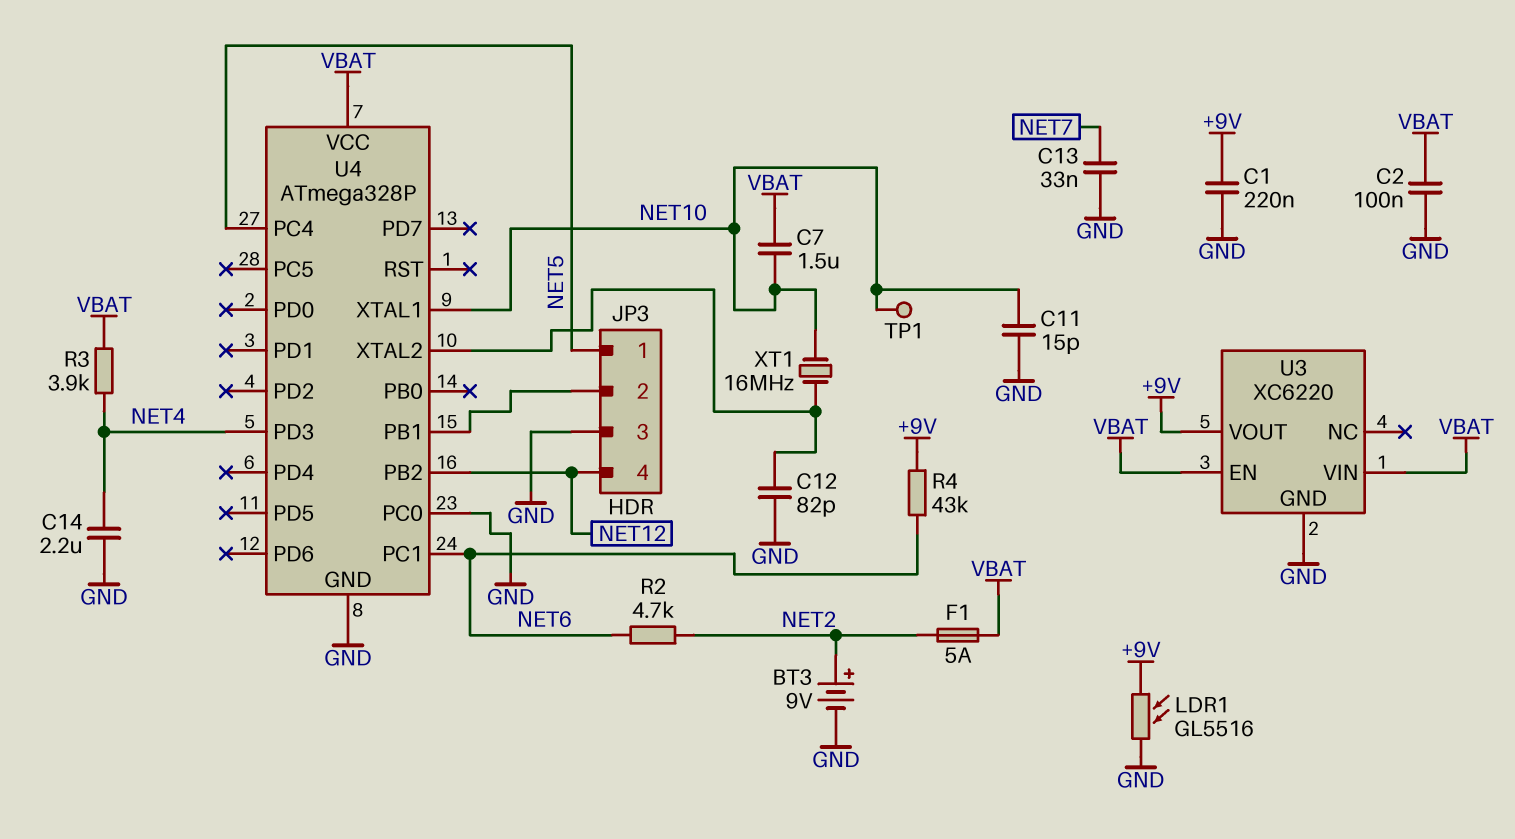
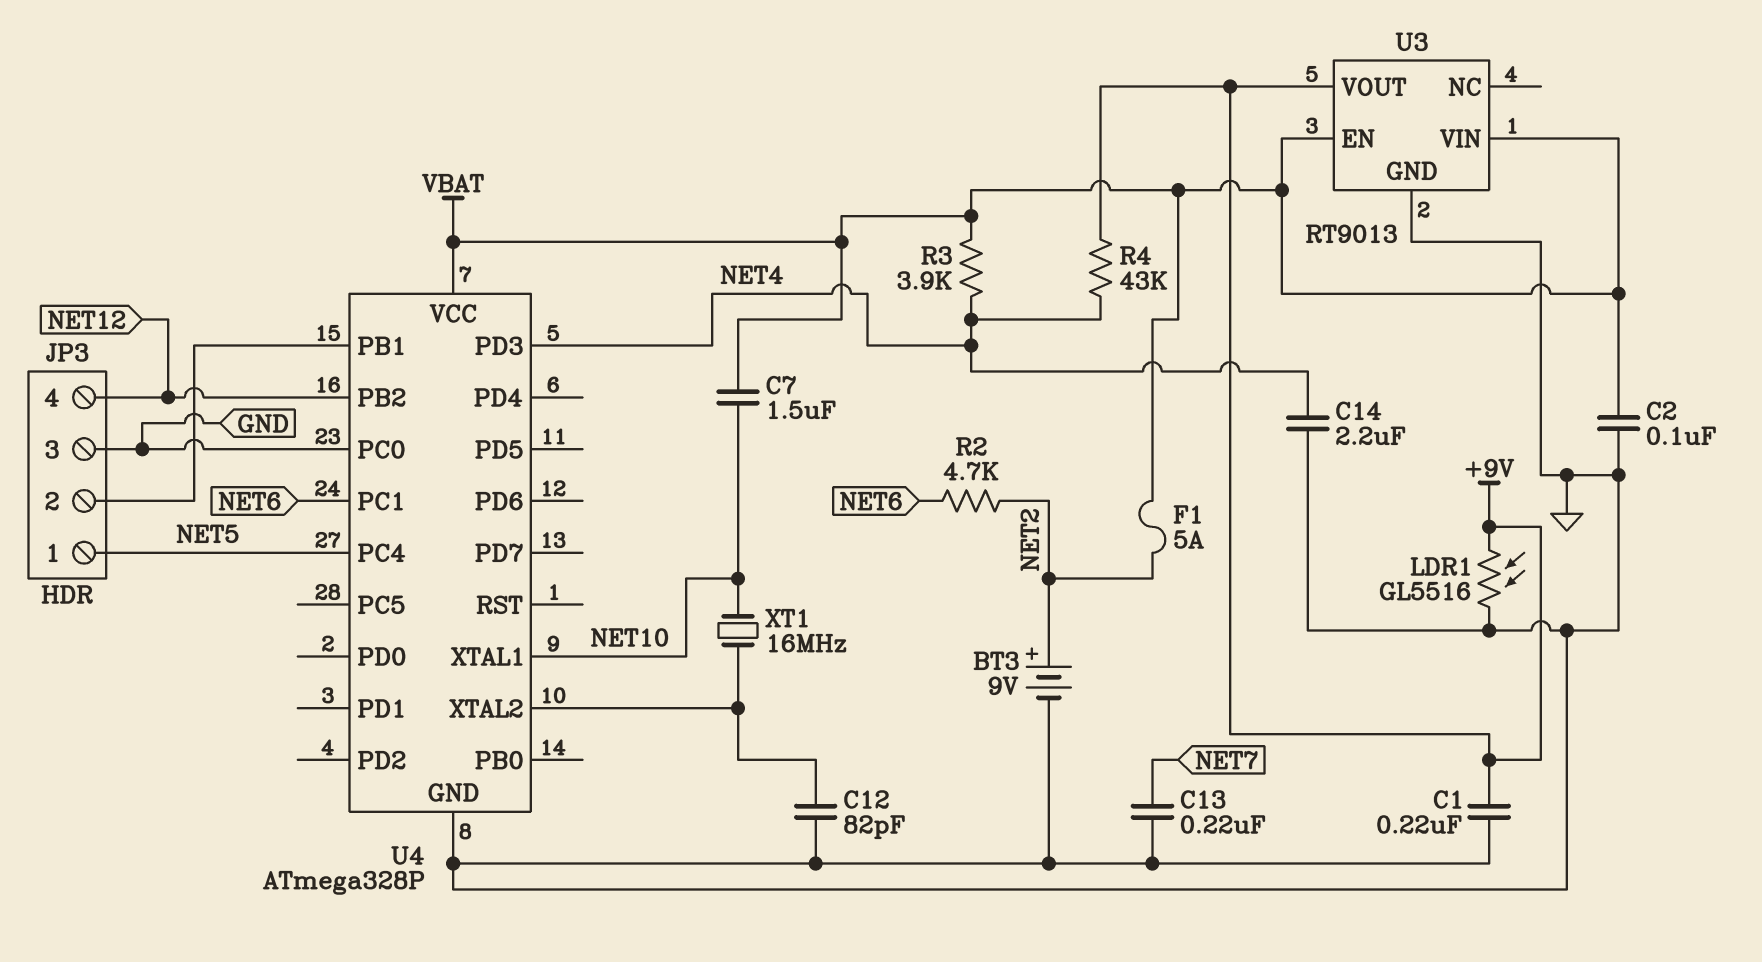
C11: 15pF (GND, NET10) -> none
C13: 33nF (GND, NET7) -> 220nF (GND, NET7)
R4: 43k (+9V, NET6) -> 43k (+9V, NET4)
TP1: test point (NET10) -> none
U3: XC6220 -> RT9013

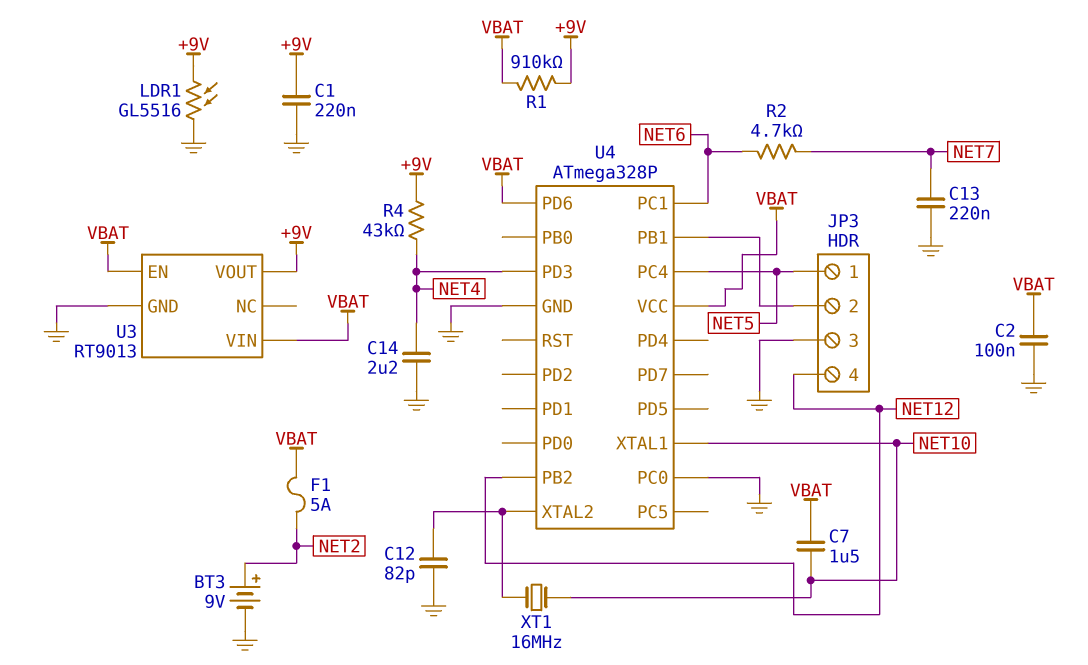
R1: none -> 910k (+9V, VBAT)
R2: 4.7k (NET2, NET6) -> 4.7k (NET6, NET7)
R3: 3.9k (NET4, VBAT) -> none
U4 pin PD6: none -> VBAT

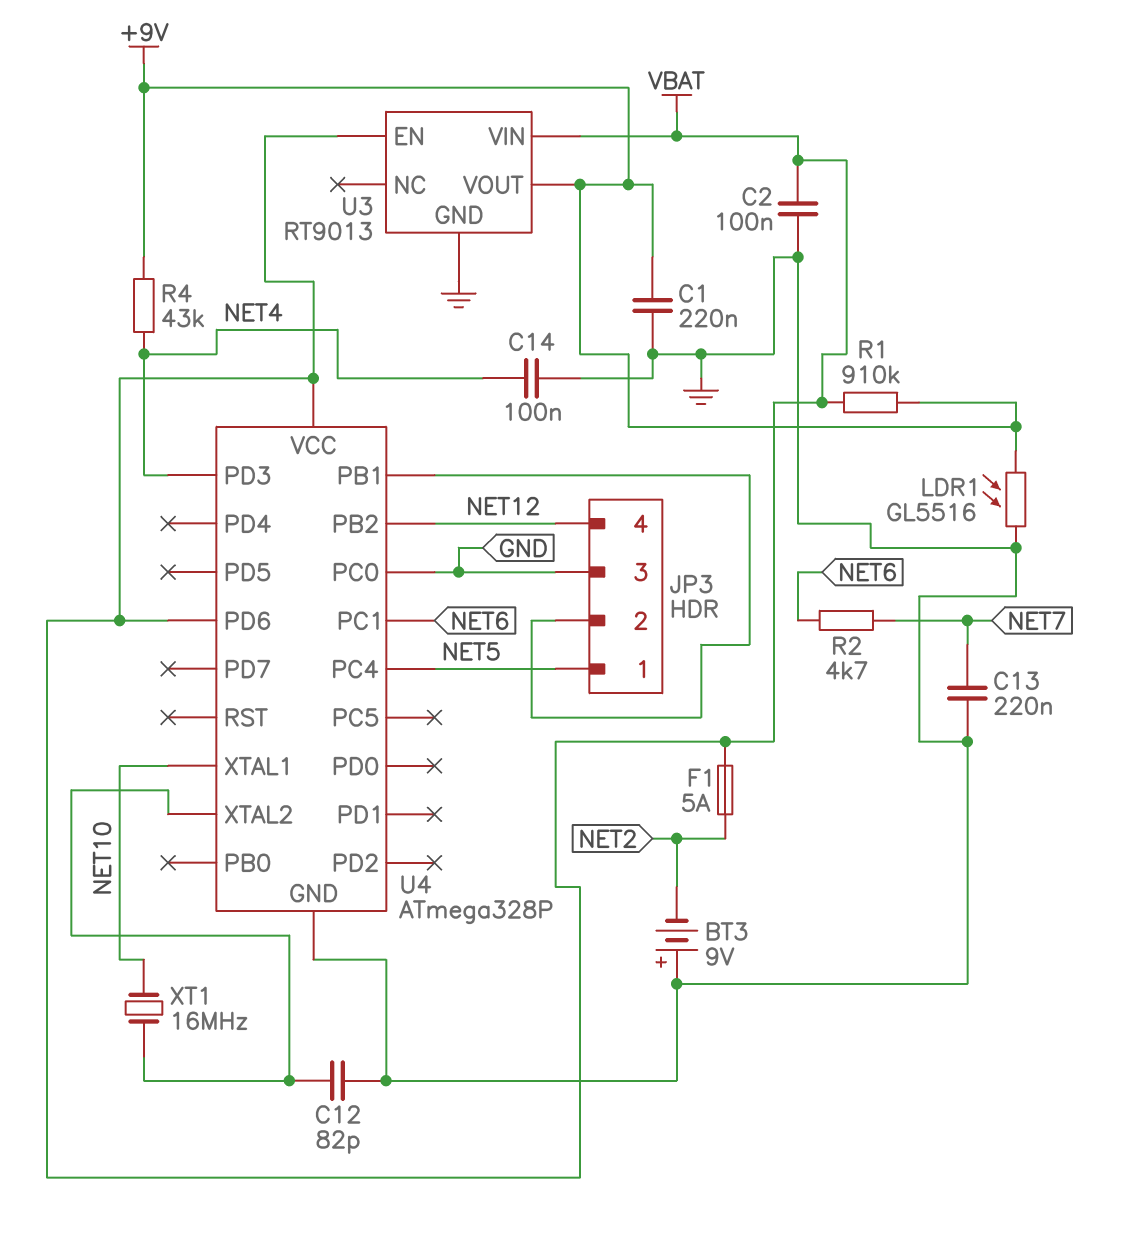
BT3: 9V (plus NET2, minus GND) -> 9V (plus GND, minus NET2)
C7: 1.5uF (NET10, VBAT) -> none
C14: 2.2uF (GND, NET4) -> 100nF (GND, NET4)

